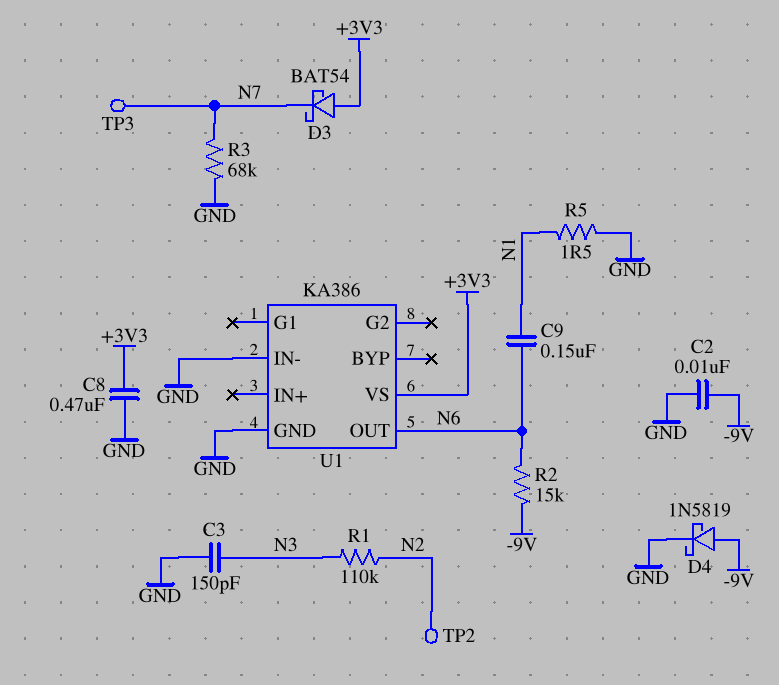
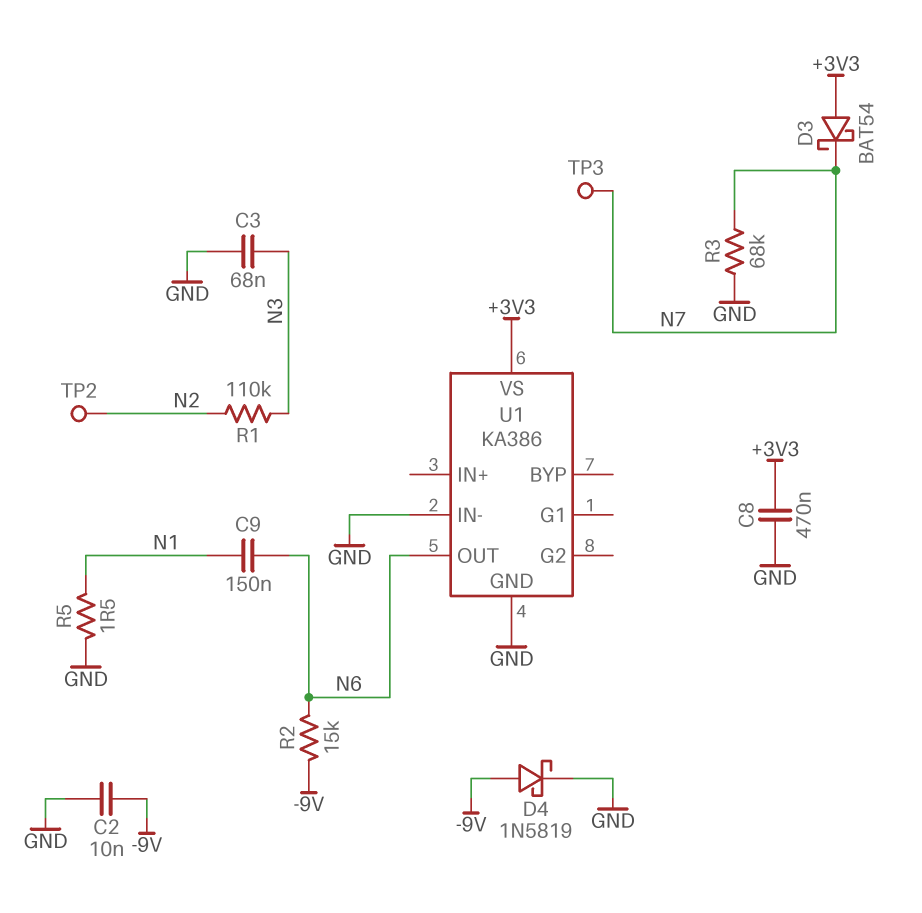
C3: 150pF (GND, N3) -> 68nF (GND, N3)

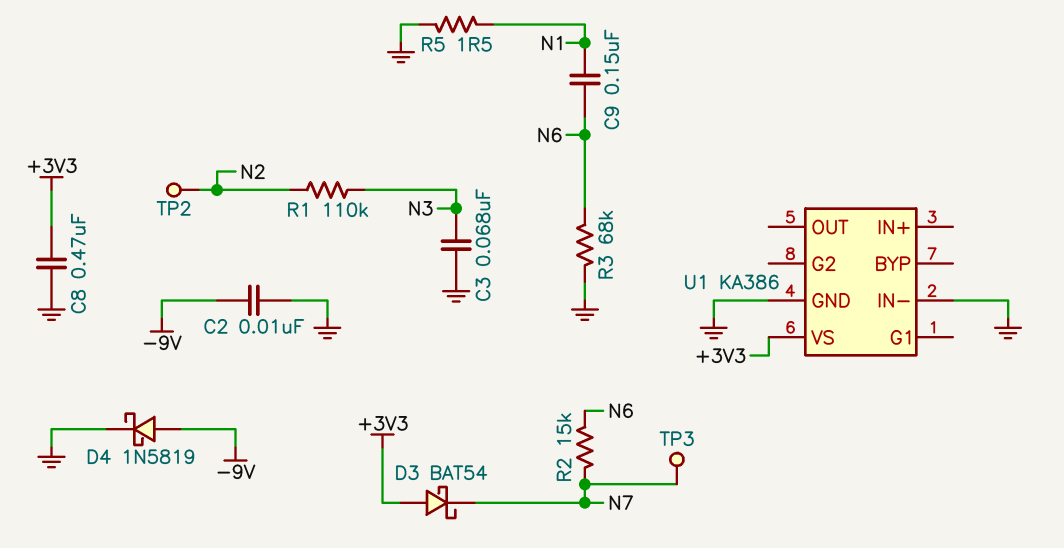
R2: 15k (-9V, N6) -> 15k (N6, N7)
R3: 68k (GND, N7) -> 68k (GND, N6)
U1 pin OUT: N6 -> none

